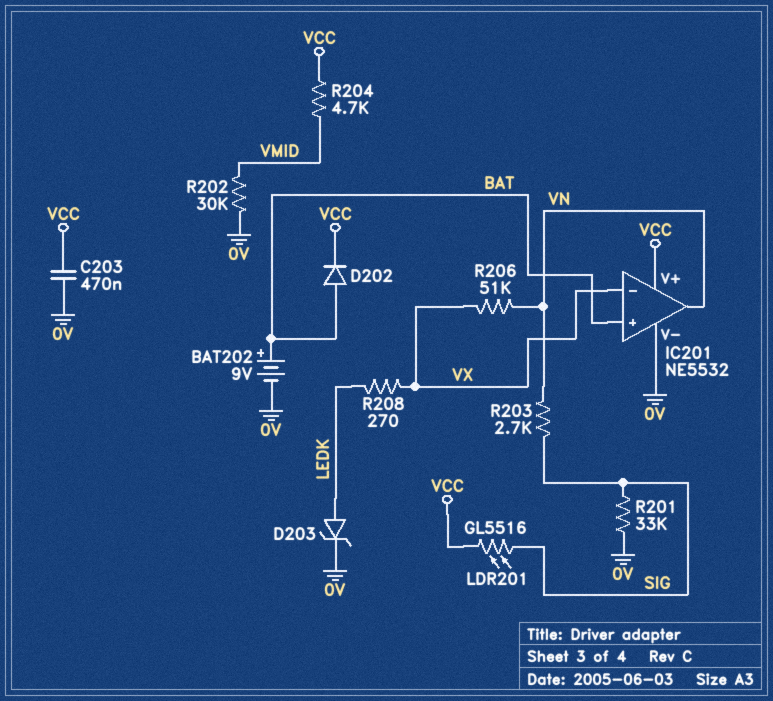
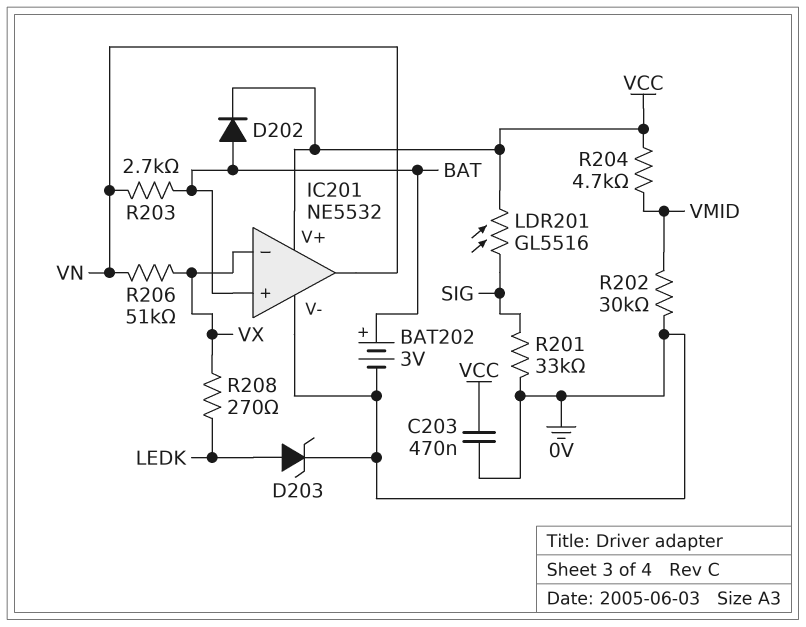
BAT202: 9V (plus BAT, minus 0V) -> 3V (plus BAT, minus 0V)
R203: 2.7k (SIG, VN) -> 2.7k (BAT, VN)

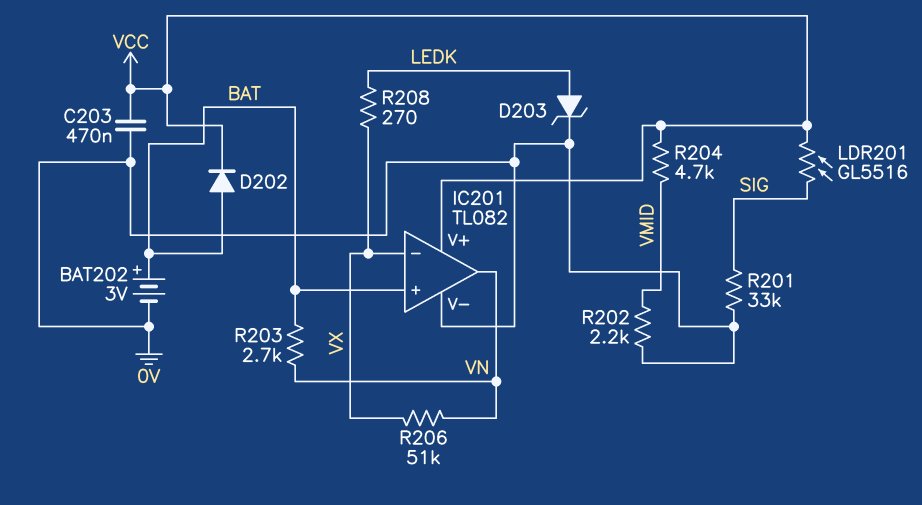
IC201: NE5532 -> TL082
R202: 30k (0V, VMID) -> 2.2k (0V, VMID)

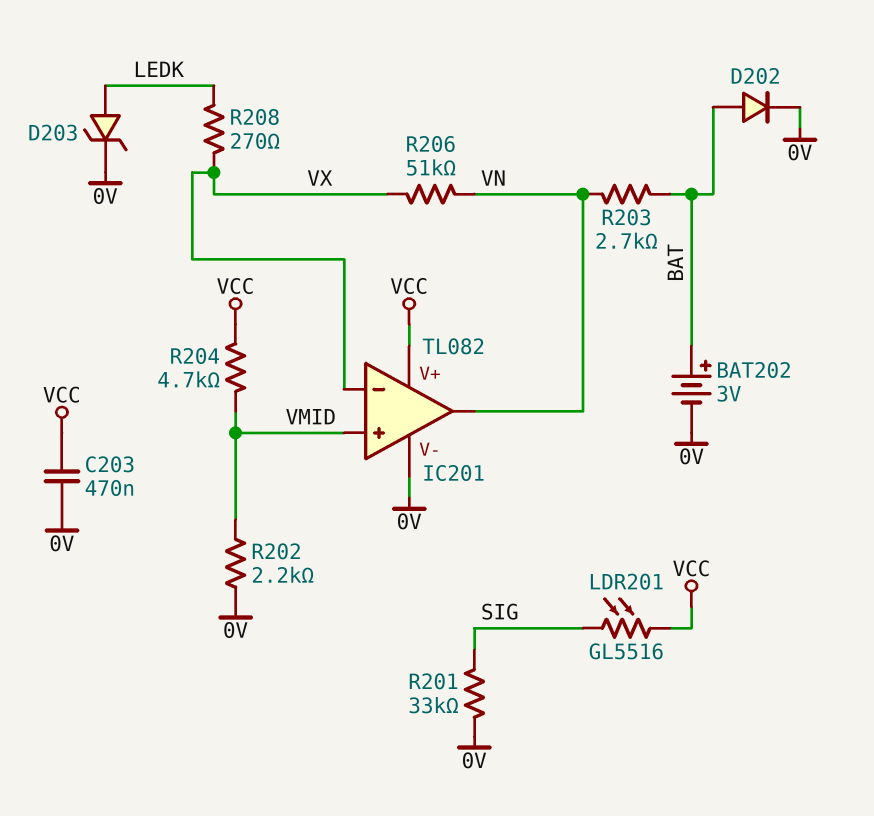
D202: diode (A BAT, K VCC) -> diode (A BAT, K 0V)
IC201 pin in+: BAT -> VMID

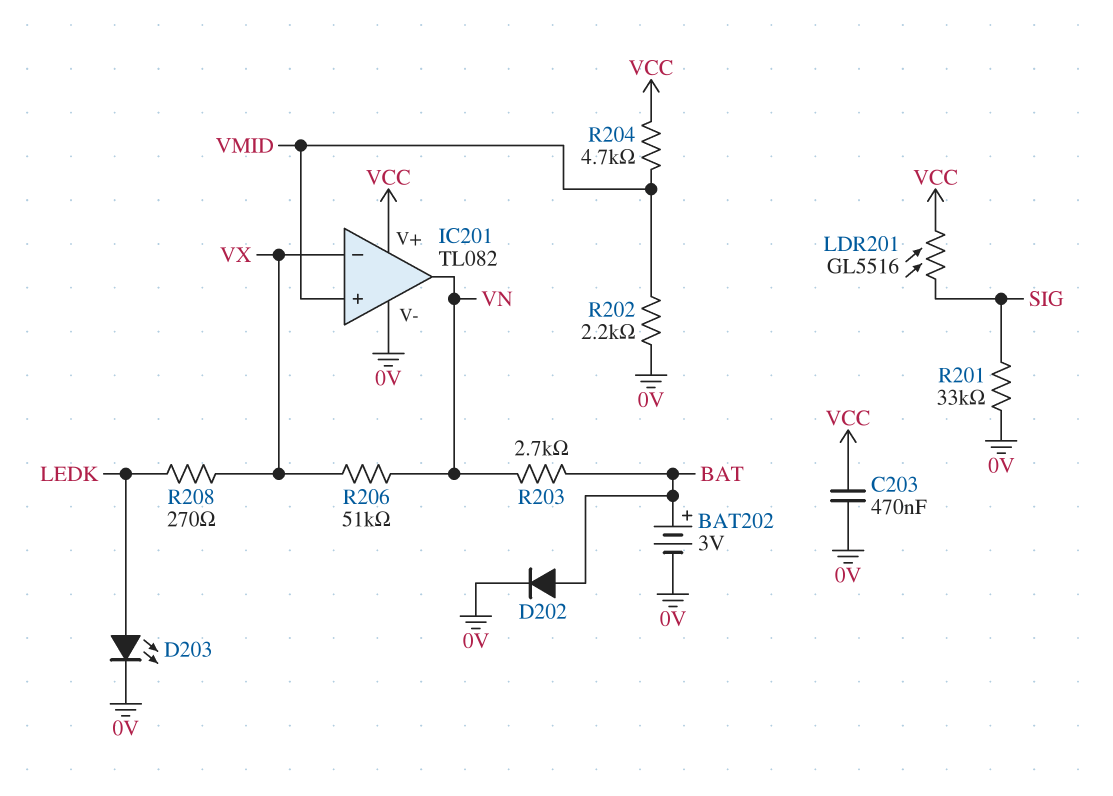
D203: zener (A LEDK, K 0V) -> LED (A LEDK, K 0V)

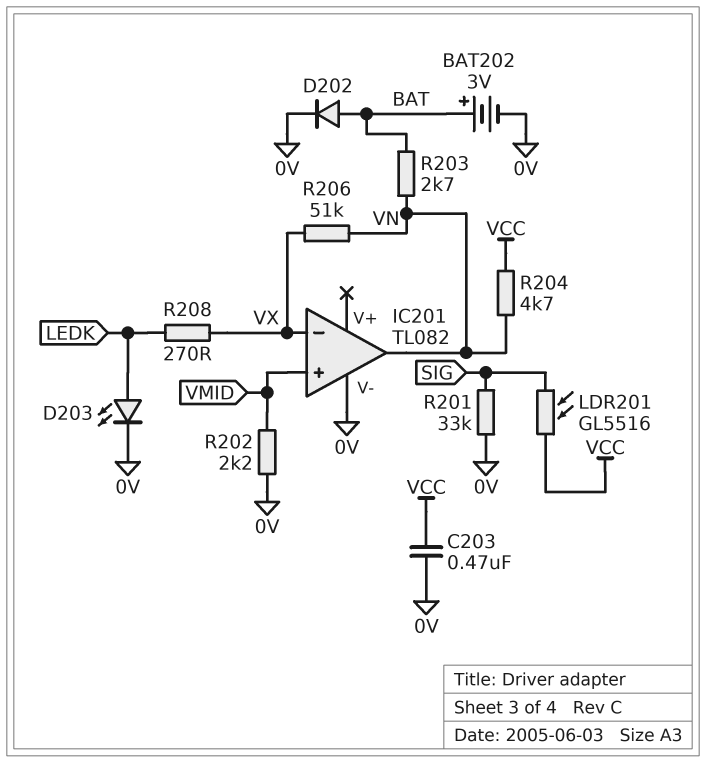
IC201 pin V+: VCC -> none
R204: 4.7k (VCC, VMID) -> 4.7k (VCC, VN)

